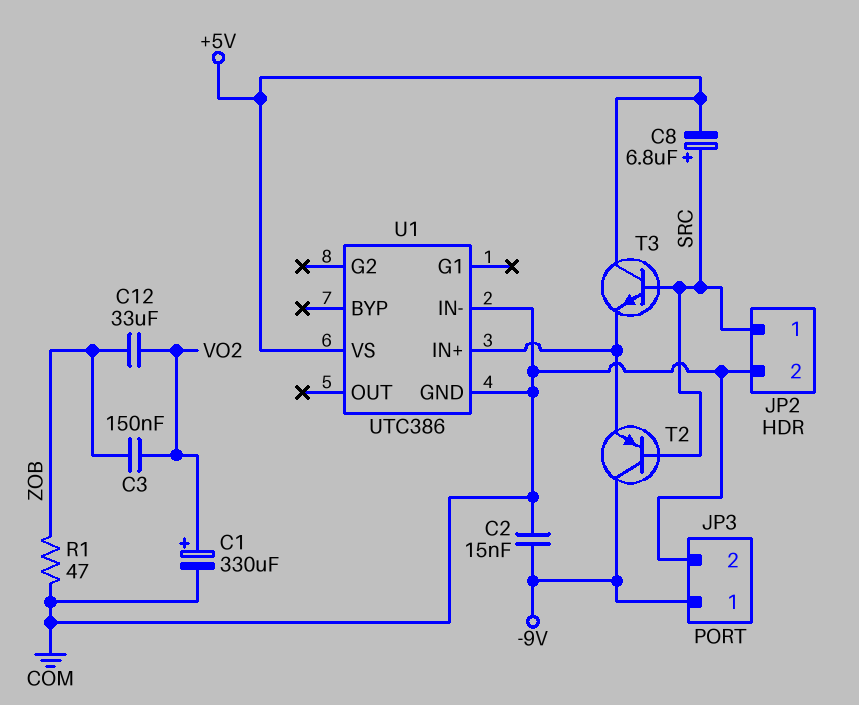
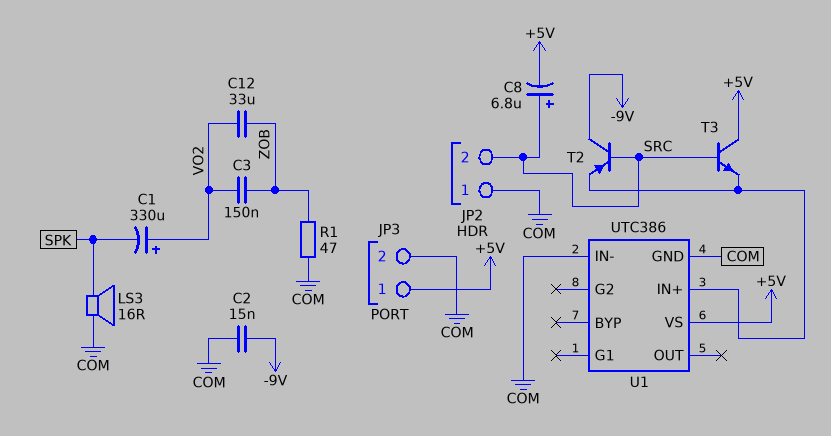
C1: 330uF (plus VO2, minus COM) -> 330uF (plus VO2, minus SPK)
JP2 pin 1: SRC -> COM
JP2 pin 2: COM -> SRC
JP3 pin 1: -9V -> +5V
LS3: none -> speaker 16R (COM, SPK)

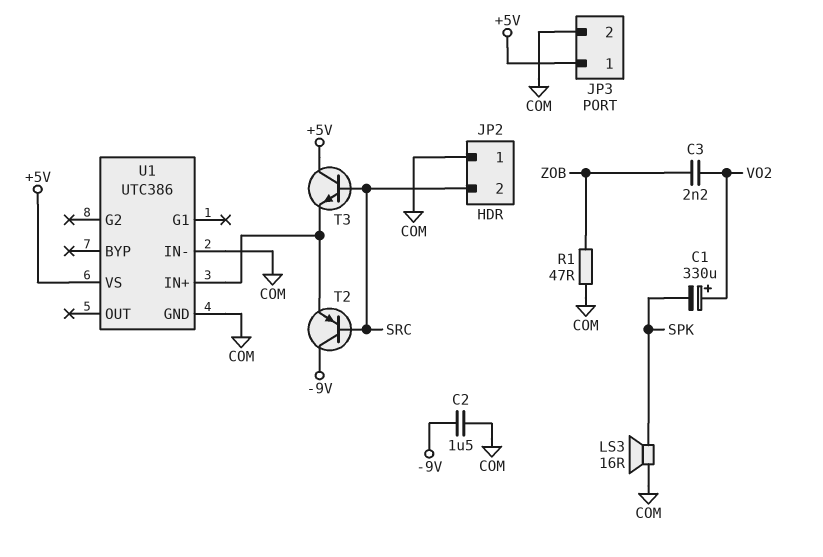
C2: 15nF (-9V, COM) -> 1.5uF (-9V, COM)
C3: 150nF (VO2, ZOB) -> 2.2nF (VO2, ZOB)
C8: 6.8uF (plus SRC, minus +5V) -> none
C12: 33uF (VO2, ZOB) -> none

